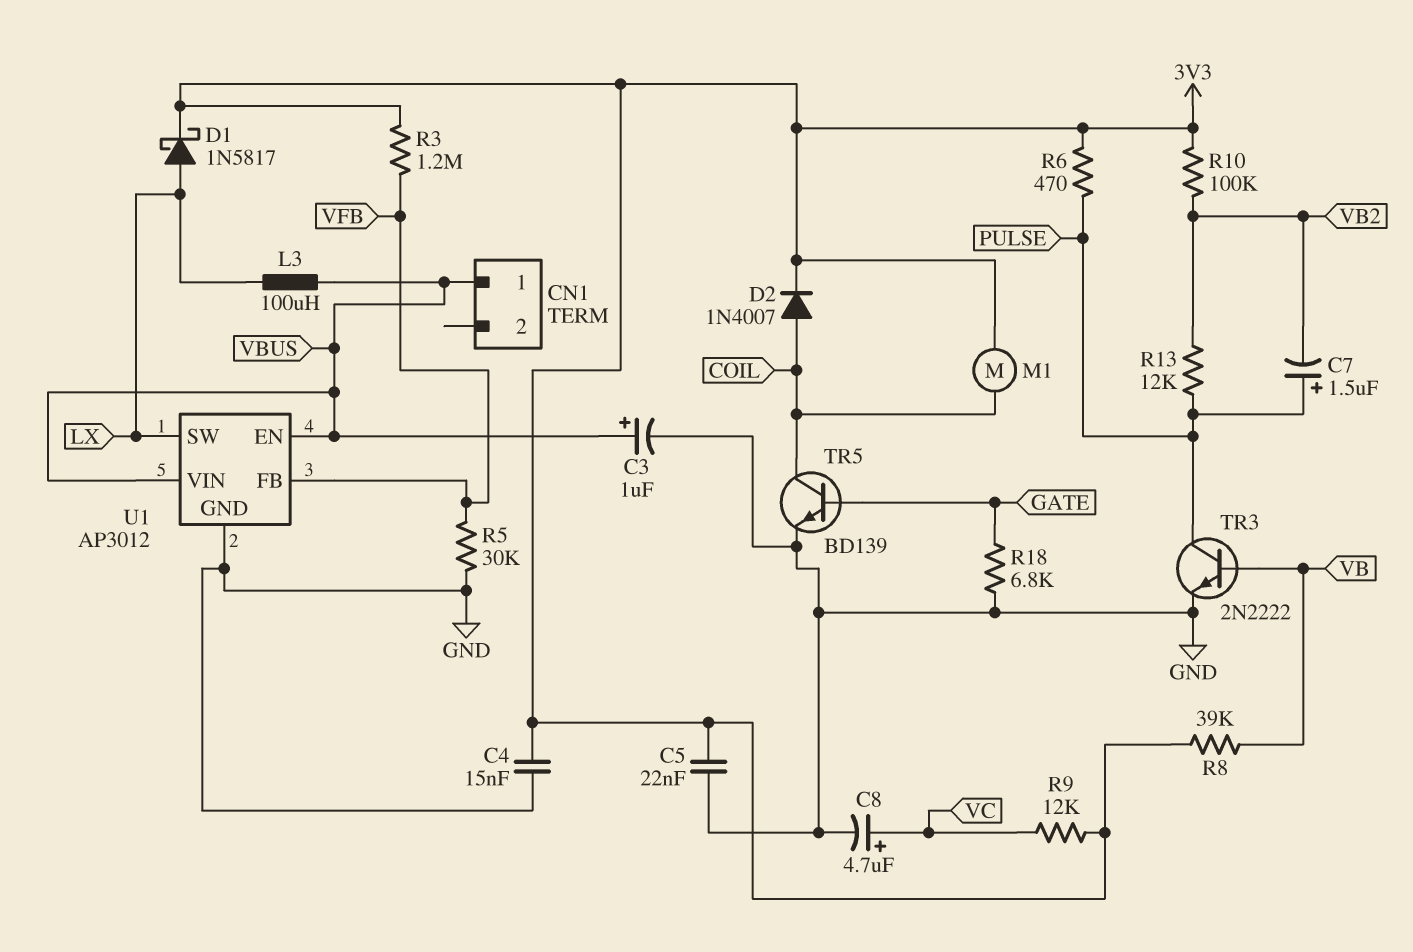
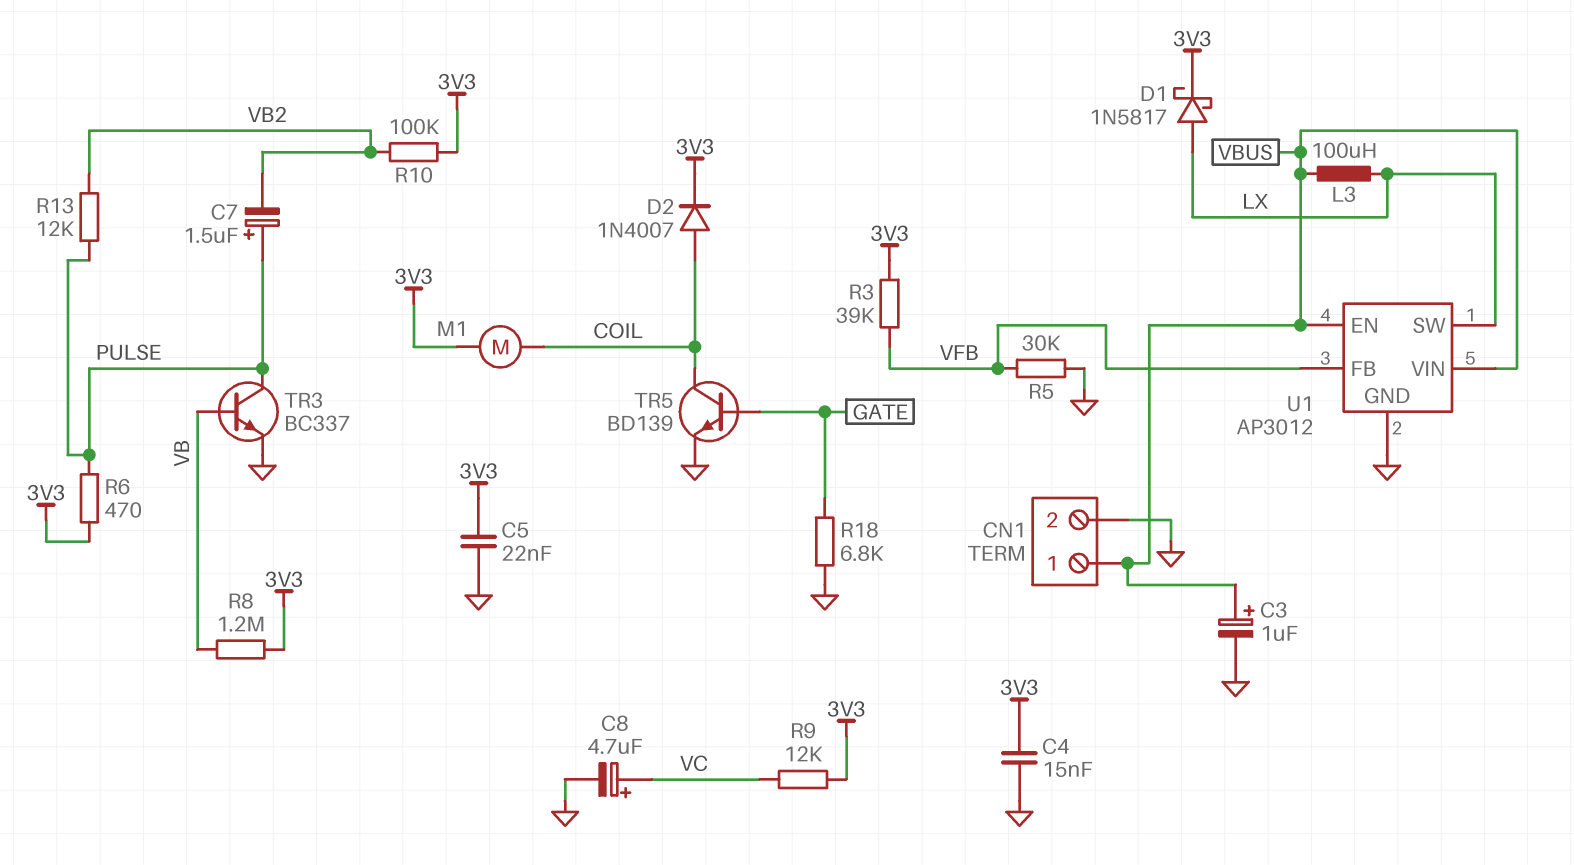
CN1 pin 2: none -> GND
R3: 1.2M (3V3, VFB) -> 39k (3V3, VFB)
R8: 39k (3V3, VB) -> 1.2M (3V3, VB)
TR3: NPN 2N2222 (B VB, C PULSE, E GND) -> NPN BC337 (B VB, C PULSE, E GND)

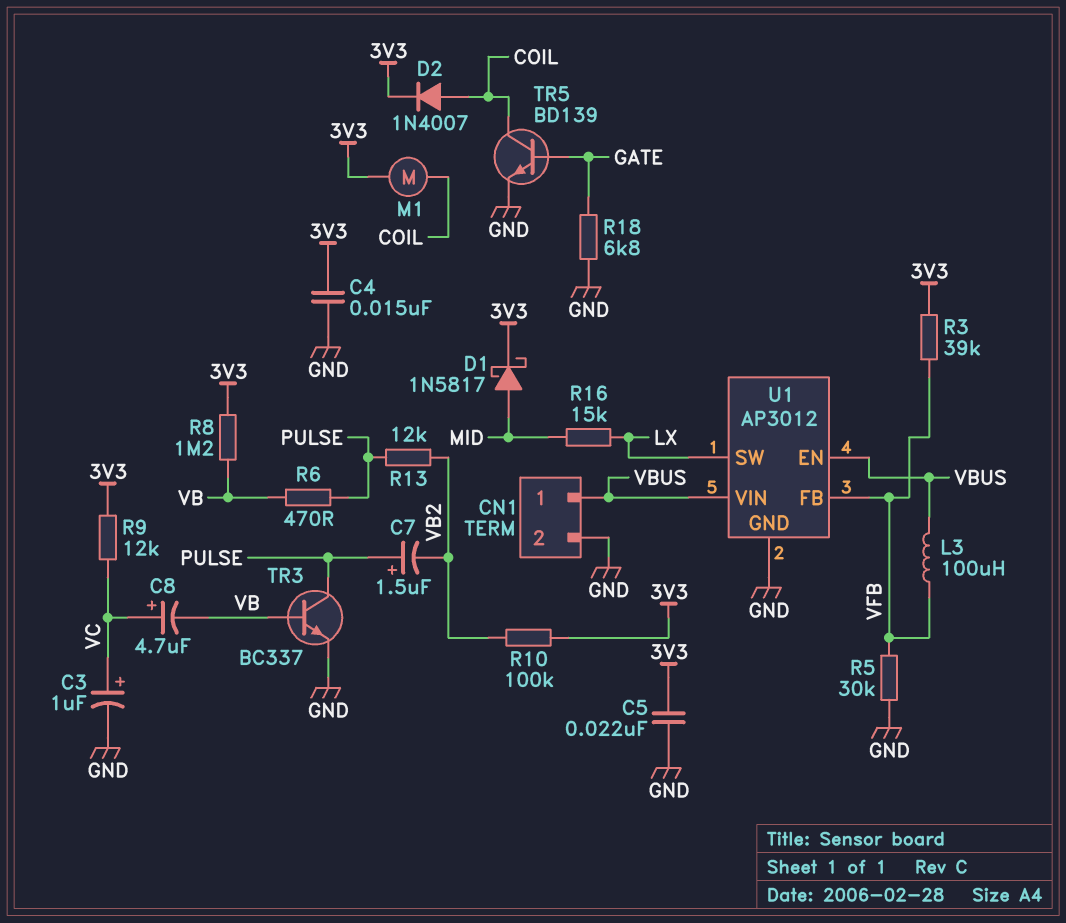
C3: 1uF (plus VBUS, minus GND) -> 1uF (plus VC, minus GND)
C8: 4.7uF (plus VC, minus GND) -> 4.7uF (plus VC, minus VB)
D1: schottky 1N5817 (A LX, K 3V3) -> schottky 1N5817 (A MID, K 3V3)
L3: 100uH (LX, VBUS) -> 100uH (VBUS, VFB)
R6: 470 (3V3, PULSE) -> 470 (PULSE, VB)
R16: none -> 15k (LX, MID)

